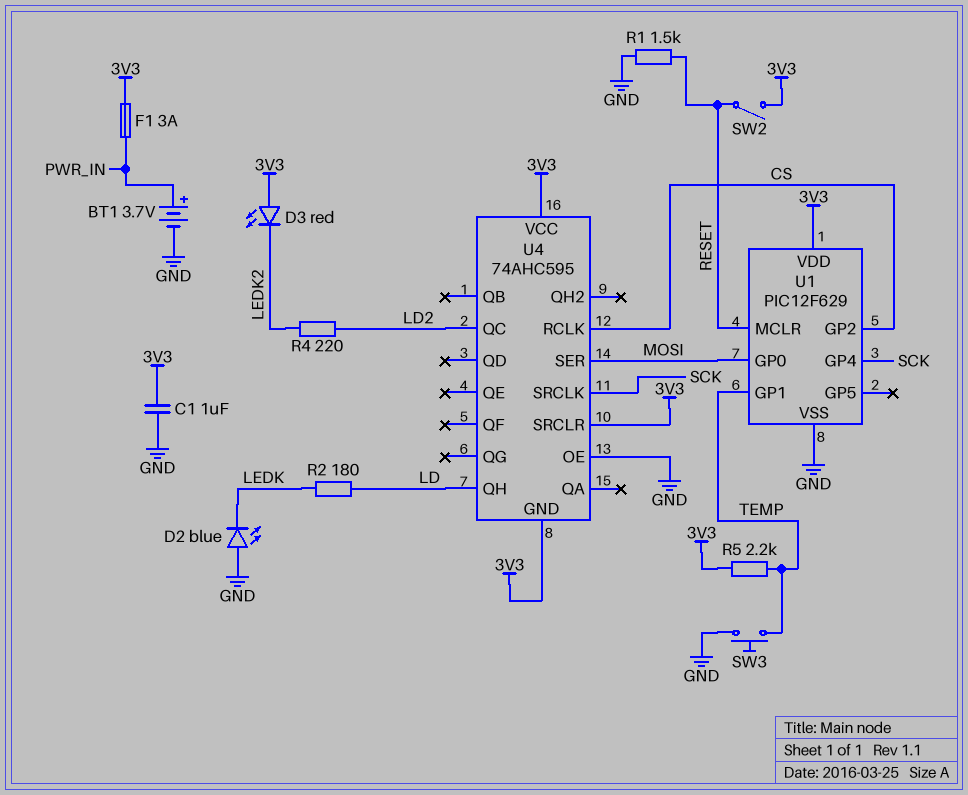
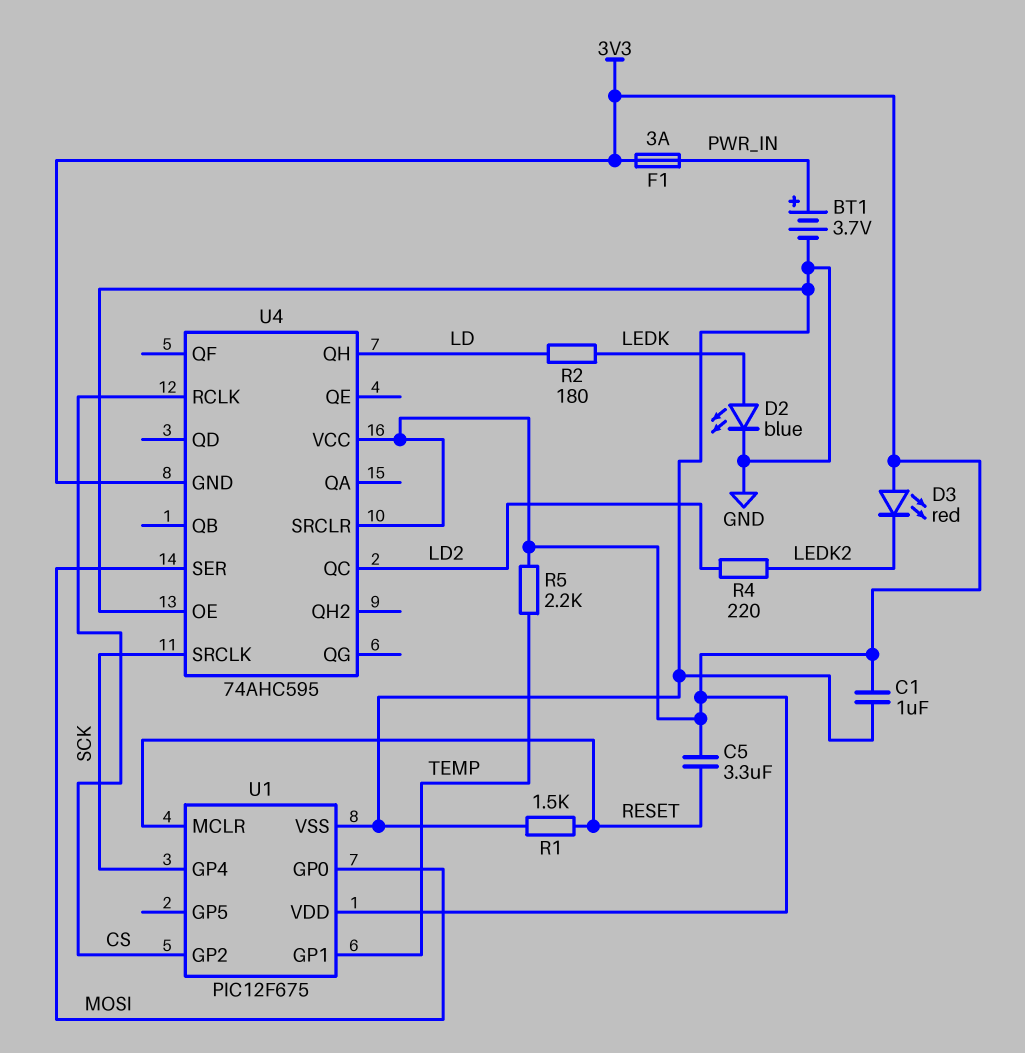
C5: none -> 3.3uF (3V3, RESET)
D2: LED blue (A GND, K LEDK) -> LED blue (A LEDK, K GND)
SW2: switch (3V3, RESET) -> none
SW3: button (GND, TEMP) -> none
U1: PIC12F629 -> PIC12F675

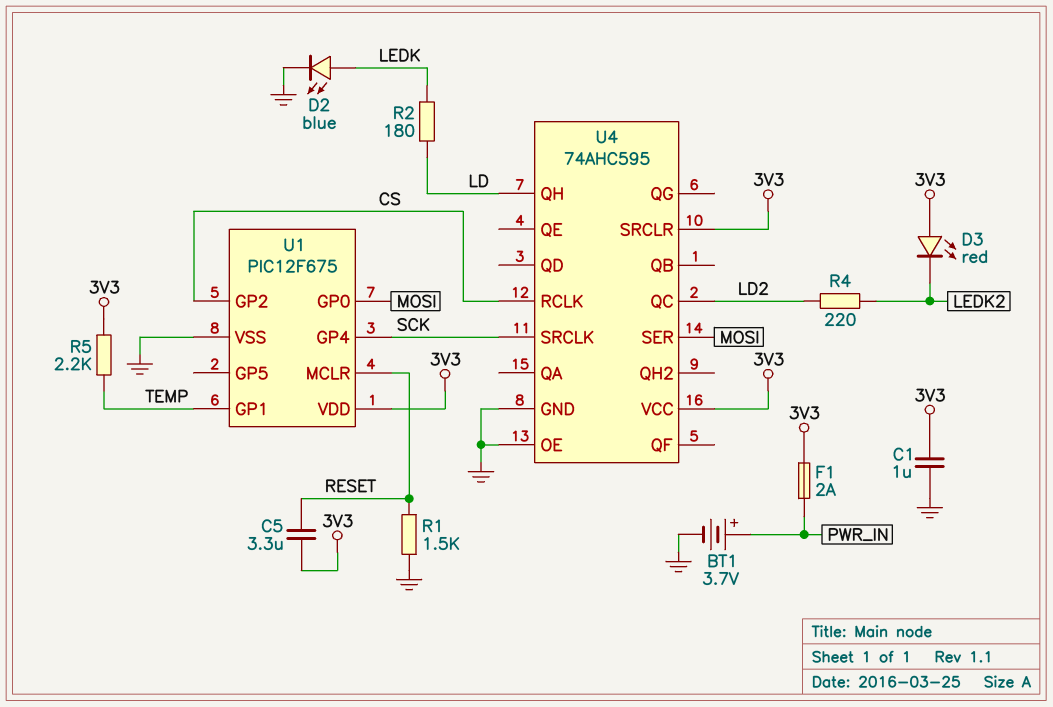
F1: 3A (3V3, PWR_IN) -> 2A (3V3, PWR_IN)
U4 pin GND: 3V3 -> GND

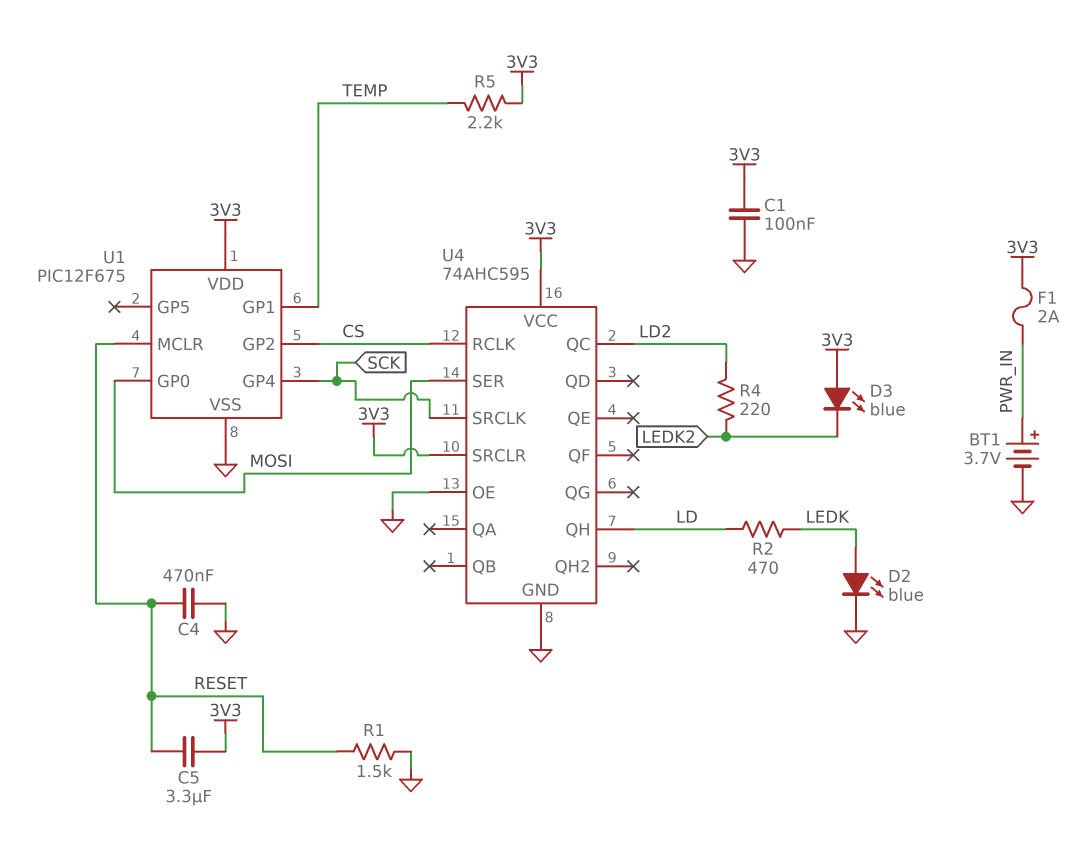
C1: 1uF (3V3, GND) -> 100nF (3V3, GND)
C4: none -> 470nF (GND, RESET)
D3: LED red (A 3V3, K LEDK2) -> LED blue (A 3V3, K LEDK2)
R2: 180 (LD, LEDK) -> 470 (LD, LEDK)

